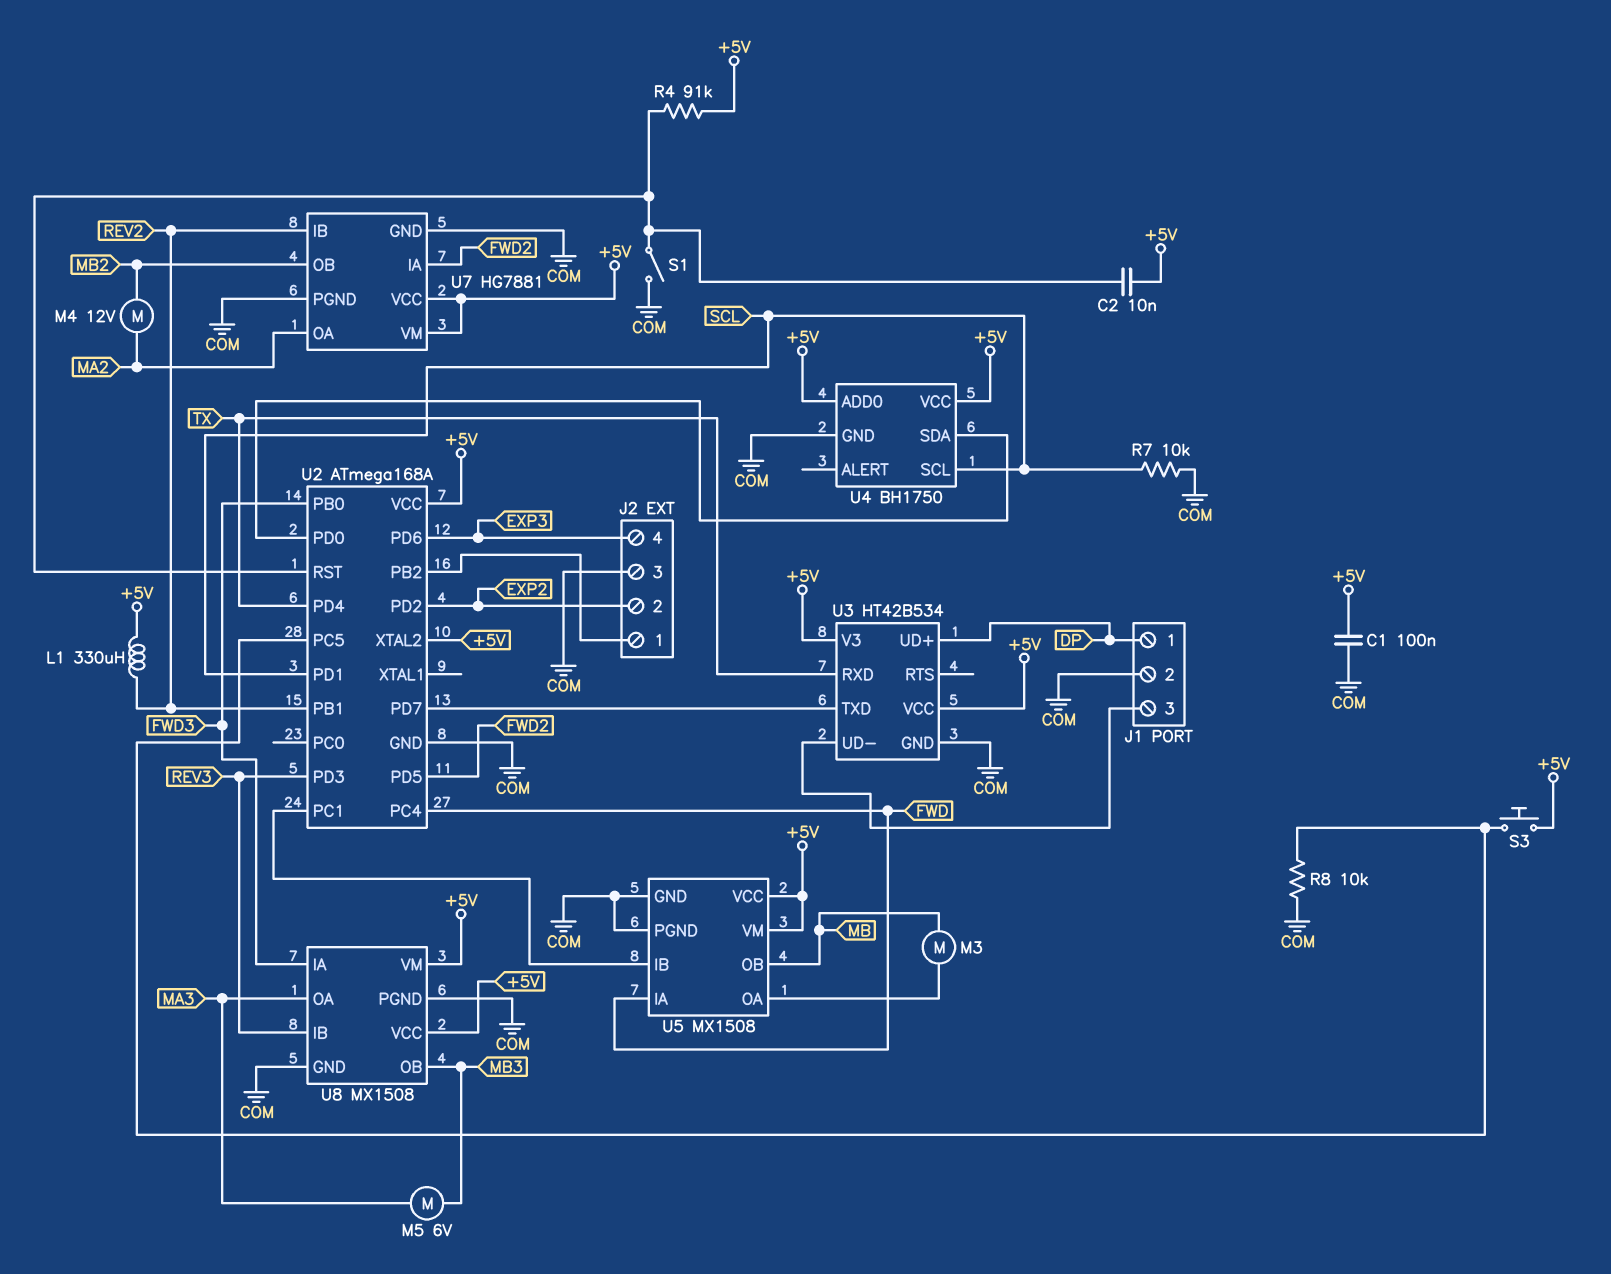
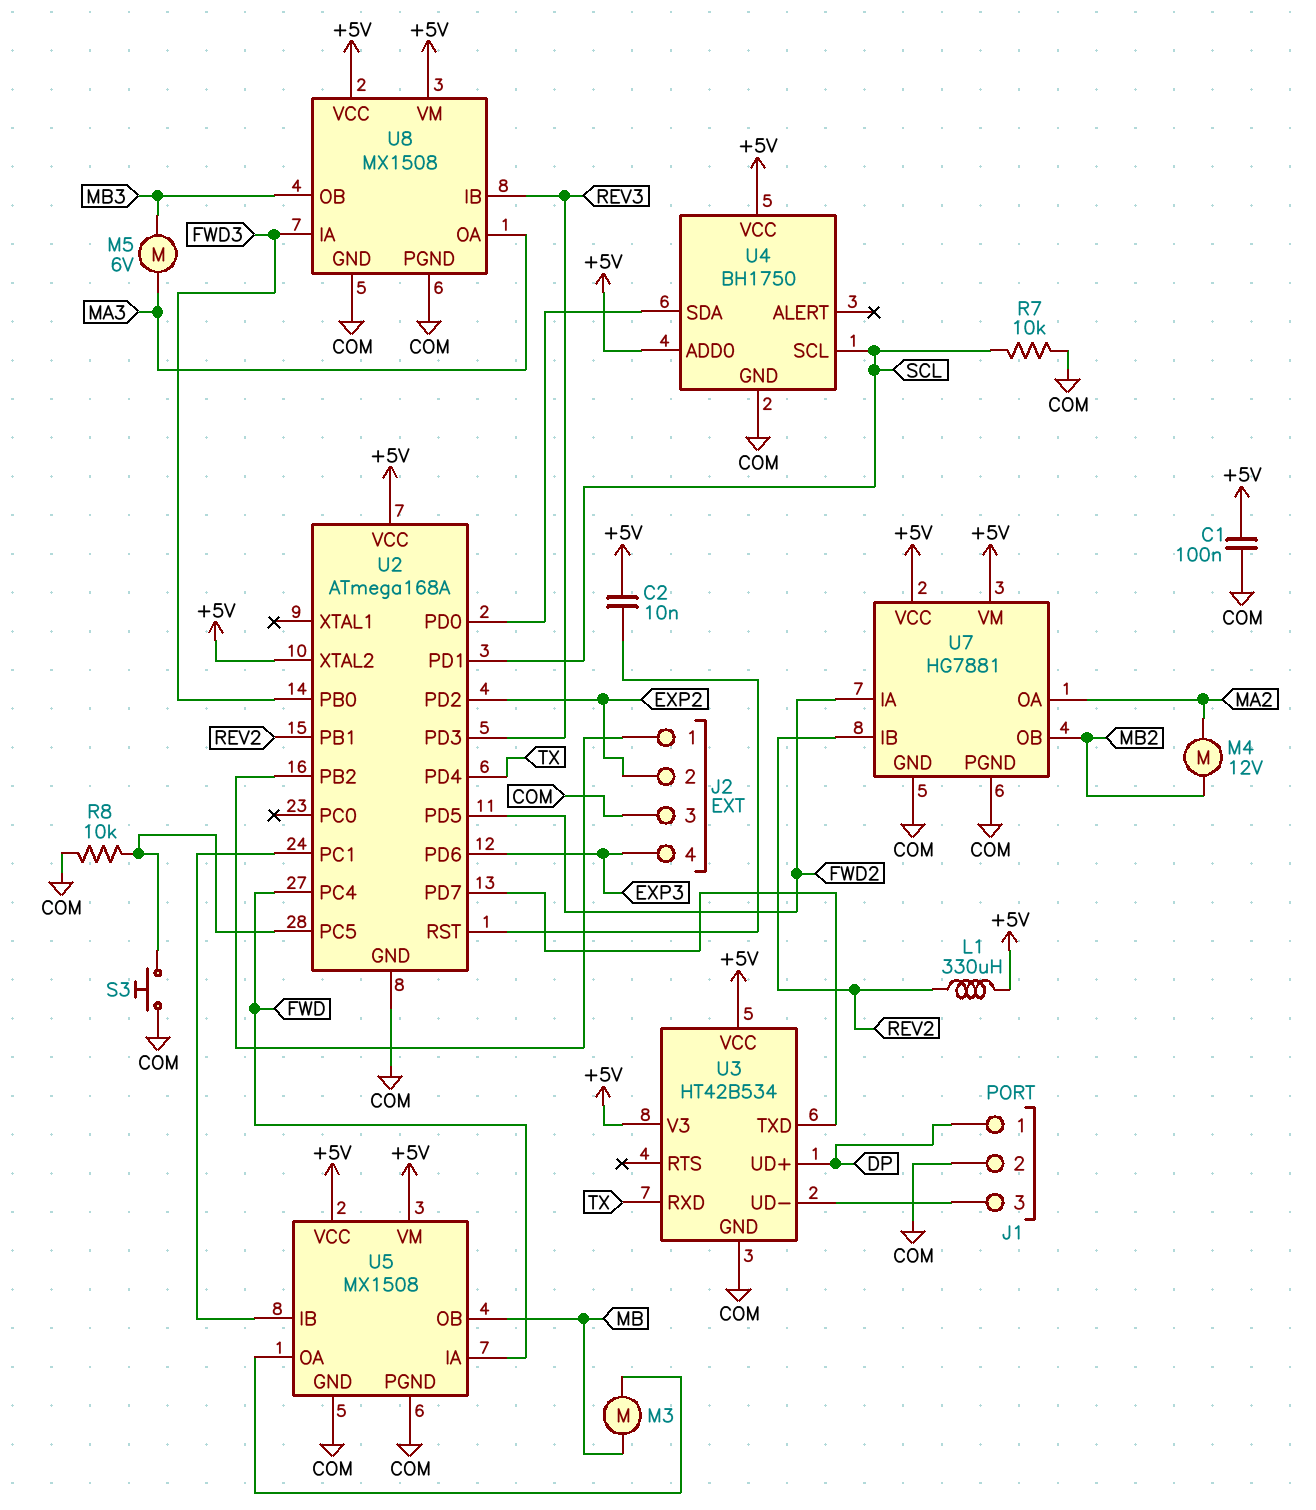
R4: 91k (+5V, U2/RST) -> none
S1: switch (COM, U2/RST) -> none
S3: button (+5V, U2/PC5) -> button (COM, U2/PC5)

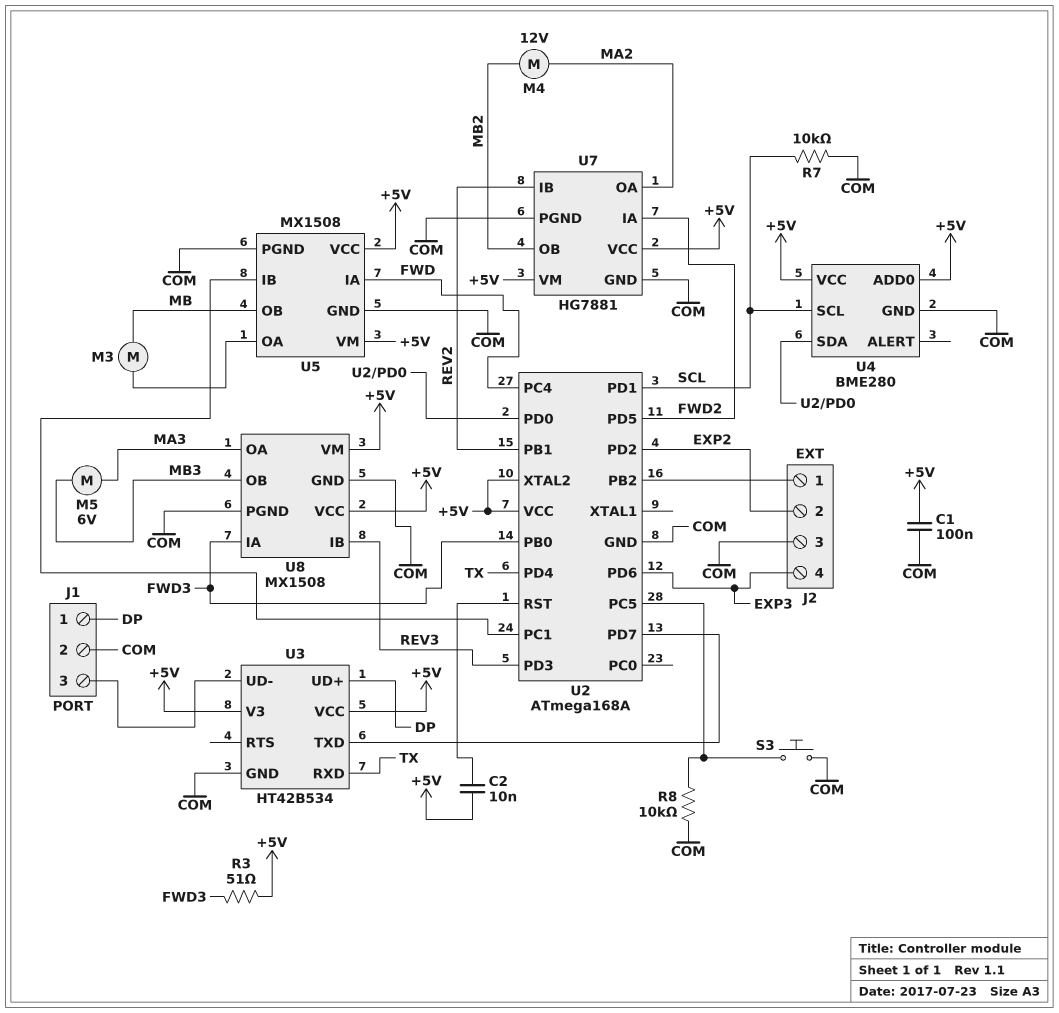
L1: 330uH (+5V, REV2) -> none
R3: none -> 51 (+5V, FWD3)
U4: BH1750 -> BME280

